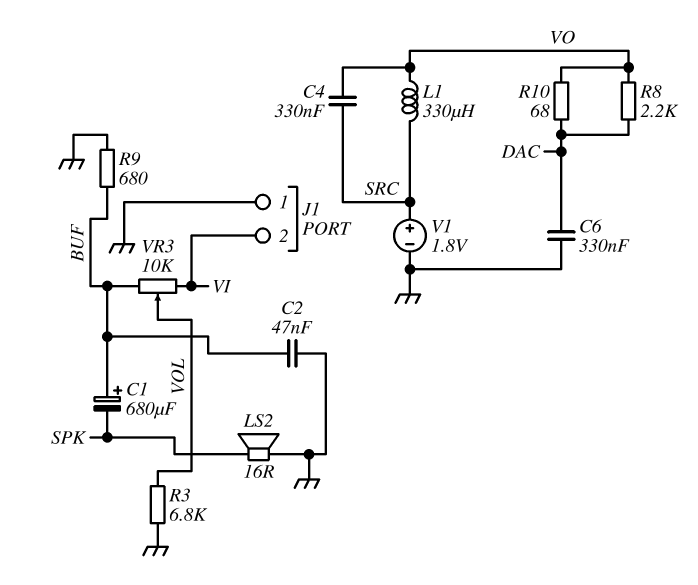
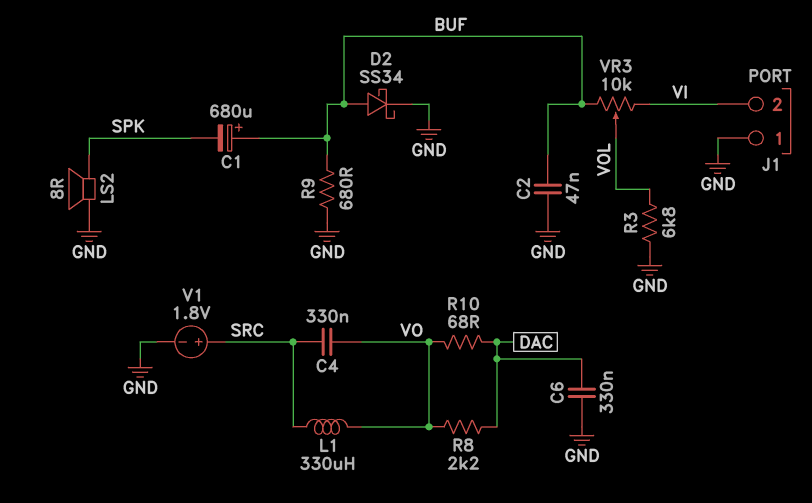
D2: none -> schottky SS34 (A BUF, K GND)
LS2: speaker 16R (GND, SPK) -> speaker 8R (GND, SPK)

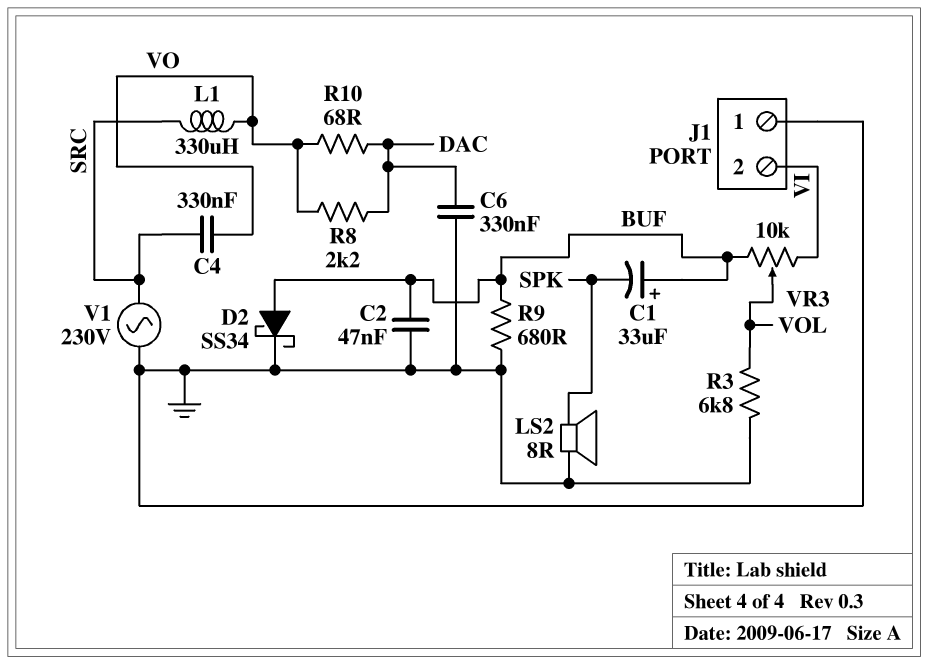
C1: 680uF (plus BUF, minus SPK) -> 33uF (plus BUF, minus SPK)
V1: 1.8V (plus SRC, minus GND) -> AC 230V (GND, SRC)

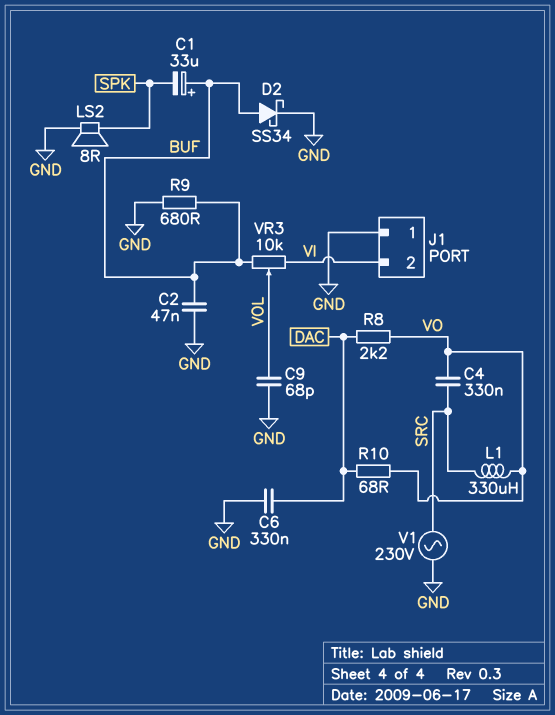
C9: none -> 68pF (GND, VOL)
R3: 6.8k (GND, VOL) -> none

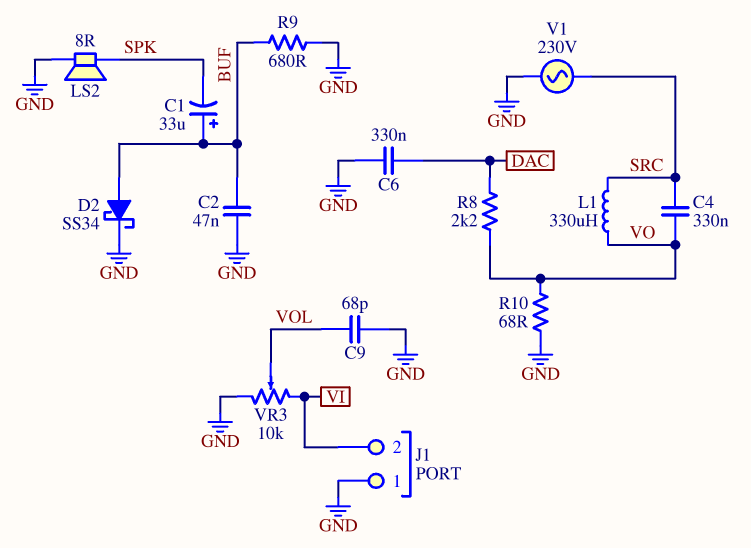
R10: 68 (DAC, VO) -> 68 (GND, VO)
VR3: 10k (BUF, VI, wiper VOL) -> 10k (GND, VI, wiper VOL)

